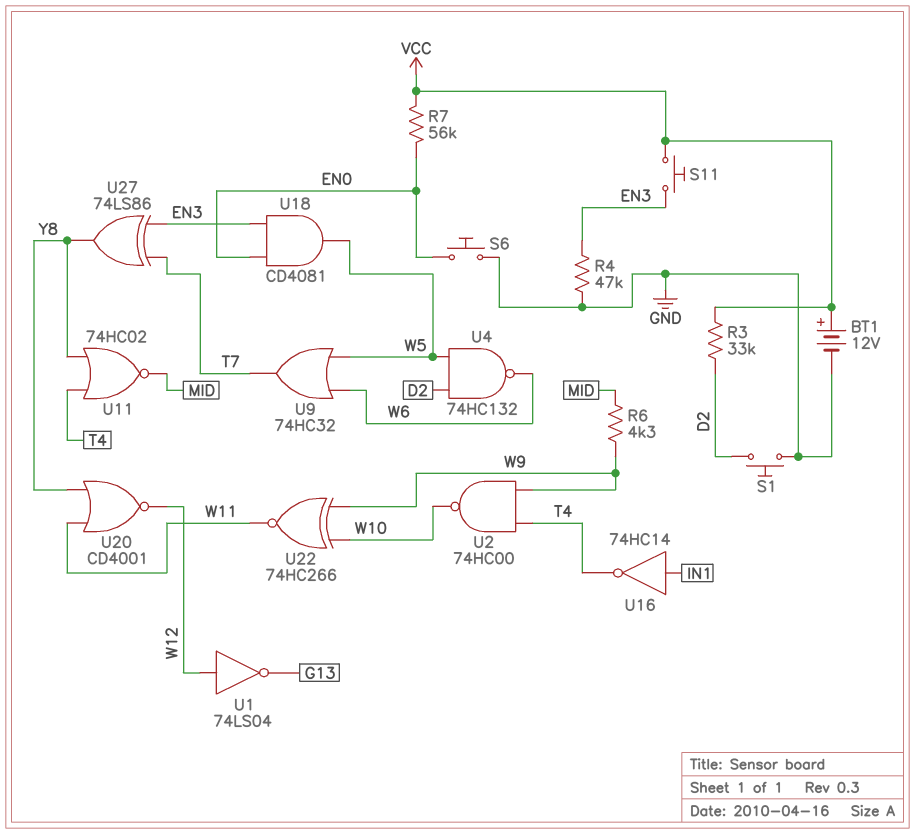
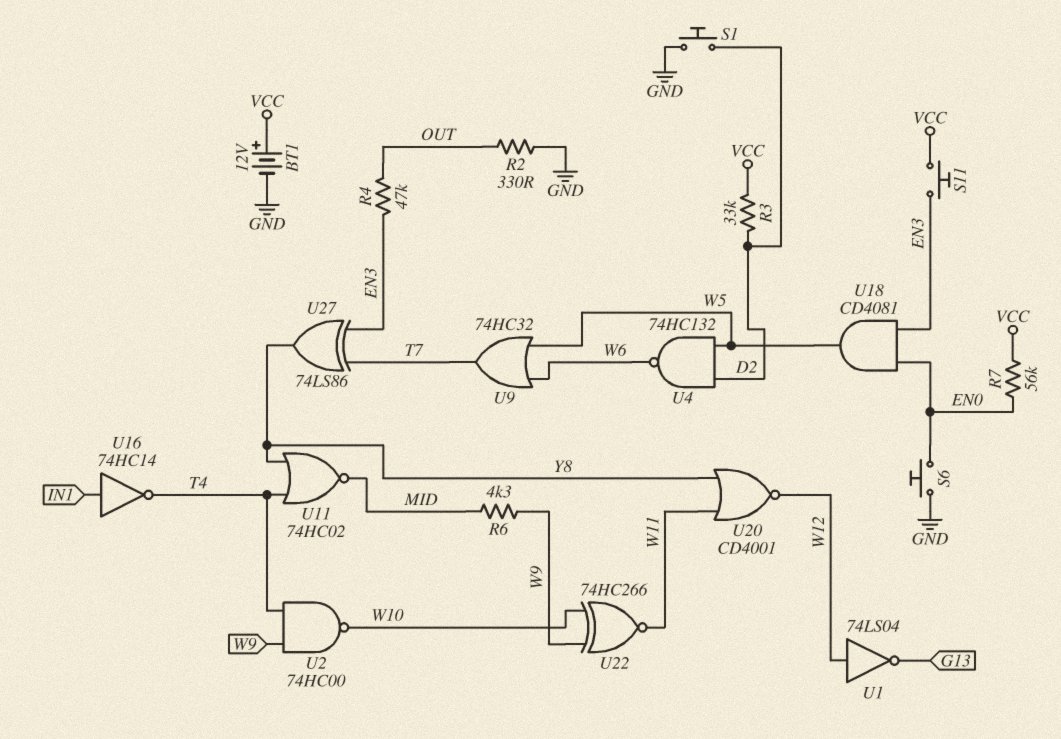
R2: none -> 330 (GND, OUT)
R4: 47k (EN3, GND) -> 47k (EN3, OUT)

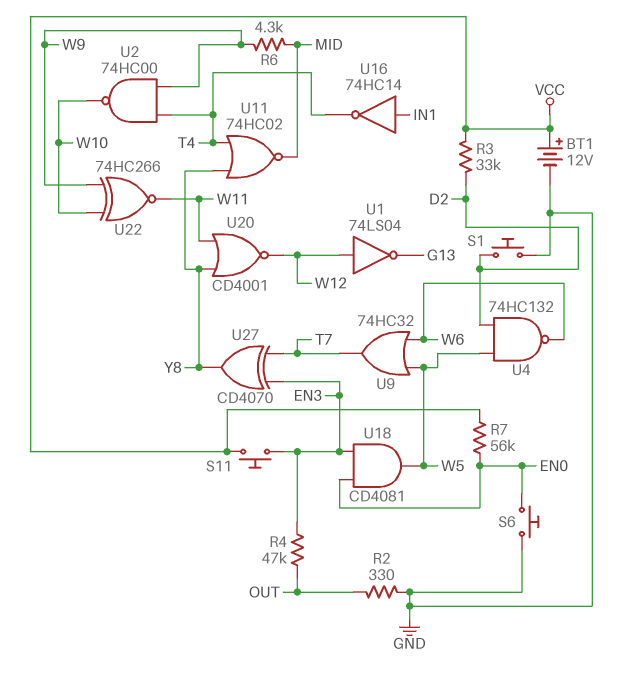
U27: XOR 74LS86 (in EN3, in T7, out Y8) -> XOR CD4070 (in EN3, in T7, out Y8)

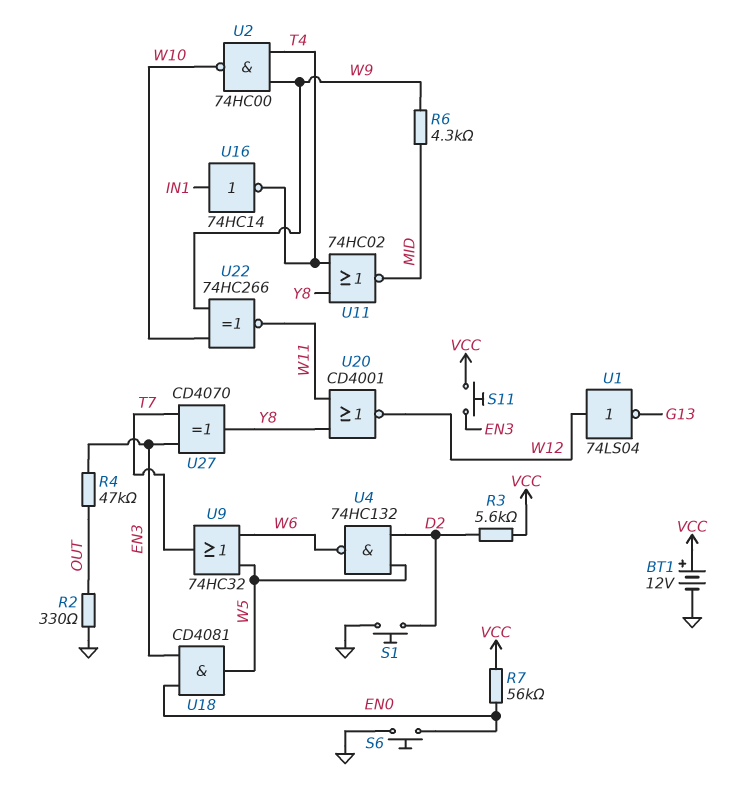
R3: 33k (D2, VCC) -> 5.6k (D2, VCC)

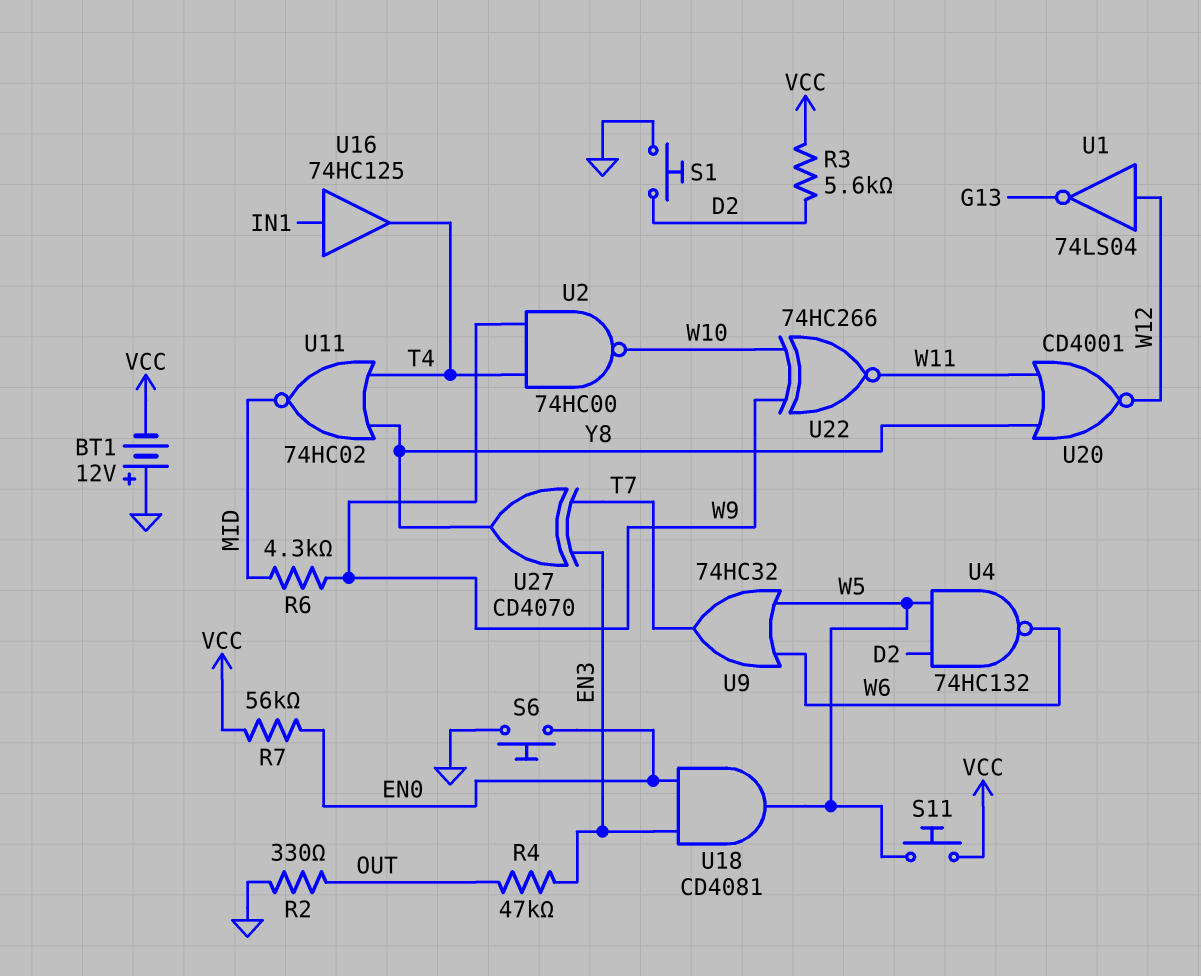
BT1: 12V (plus VCC, minus GND) -> 12V (plus GND, minus VCC)
S11: button (EN3, VCC) -> button (VCC, W5)
U16: NOT 74HC14 (in IN1, out T4) -> buffer 74HC125 (in IN1, out T4)

